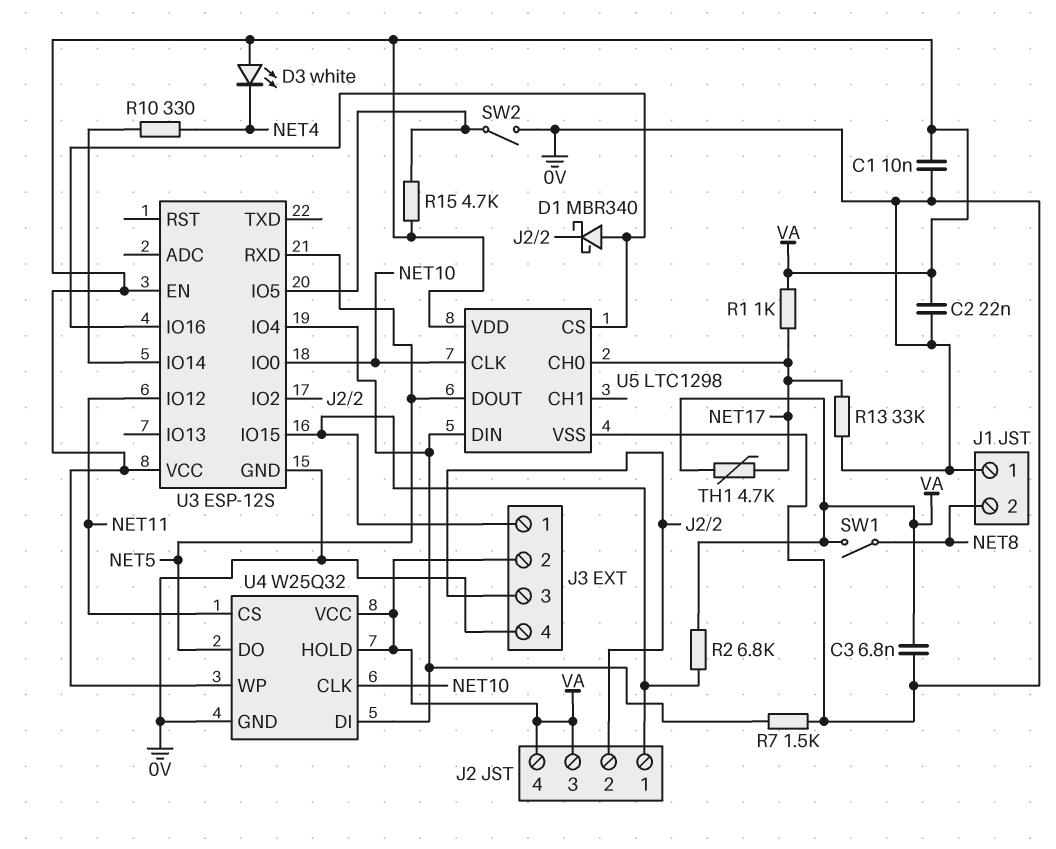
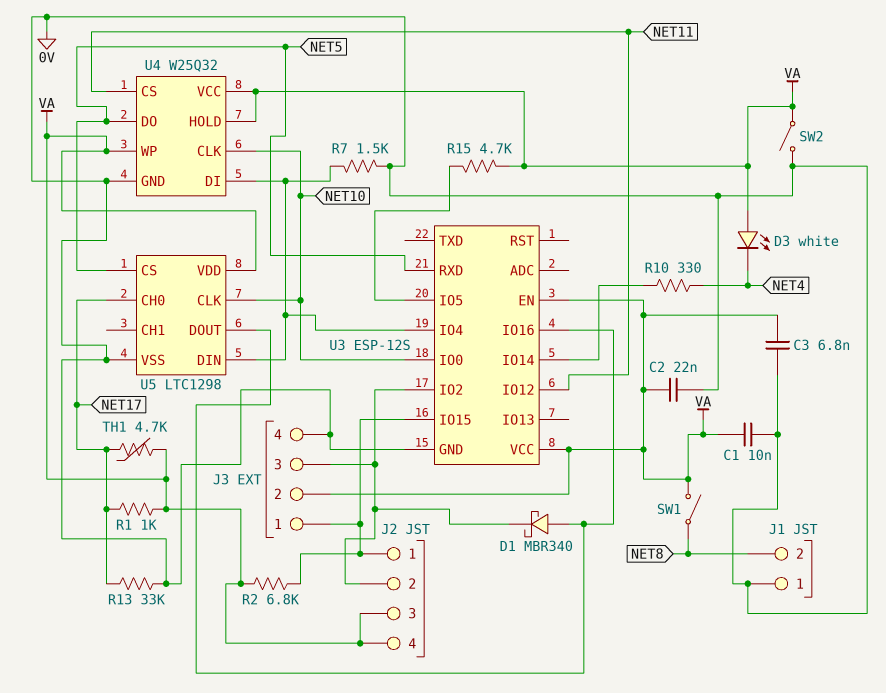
SW2: switch (0V, U3/IO5) -> switch (0V, VA)
U5 pin CS: U3/IO16 -> NET5
U5 pin DOUT: NET5 -> U3/IO16

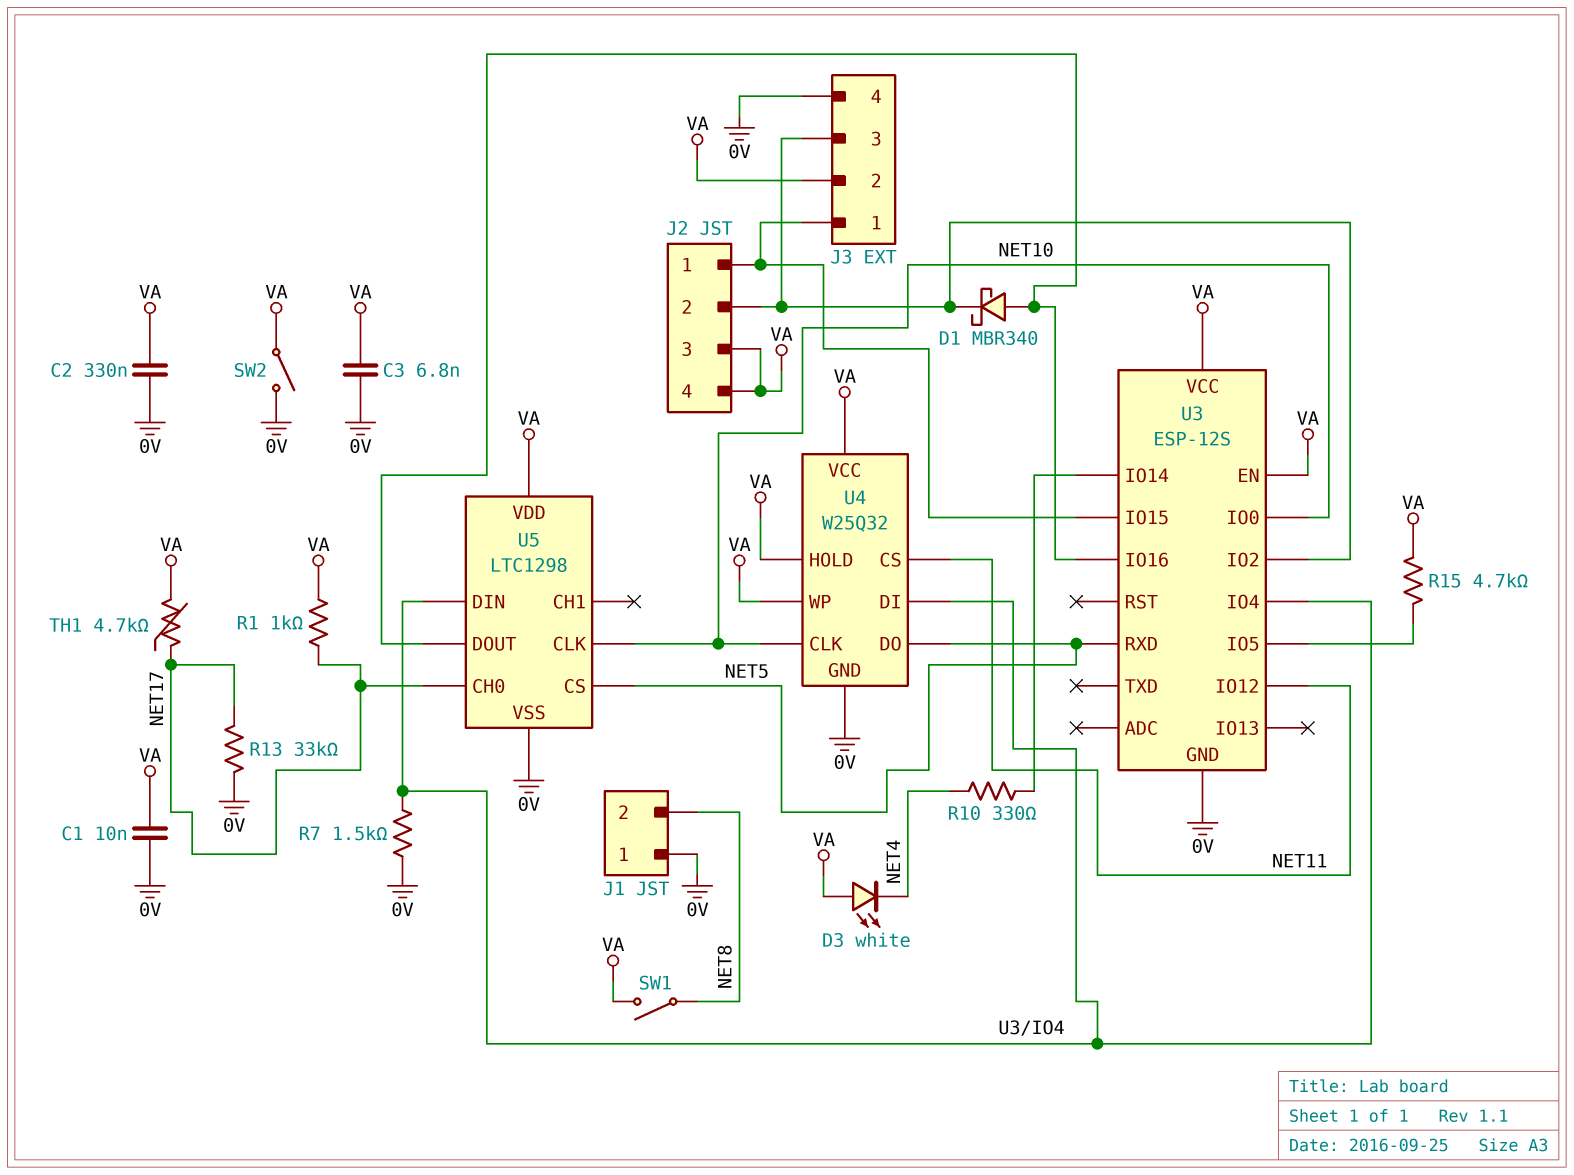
C2: 22nF (0V, VA) -> 330nF (0V, VA)
R2: 6.8k (J2/1, VA) -> none

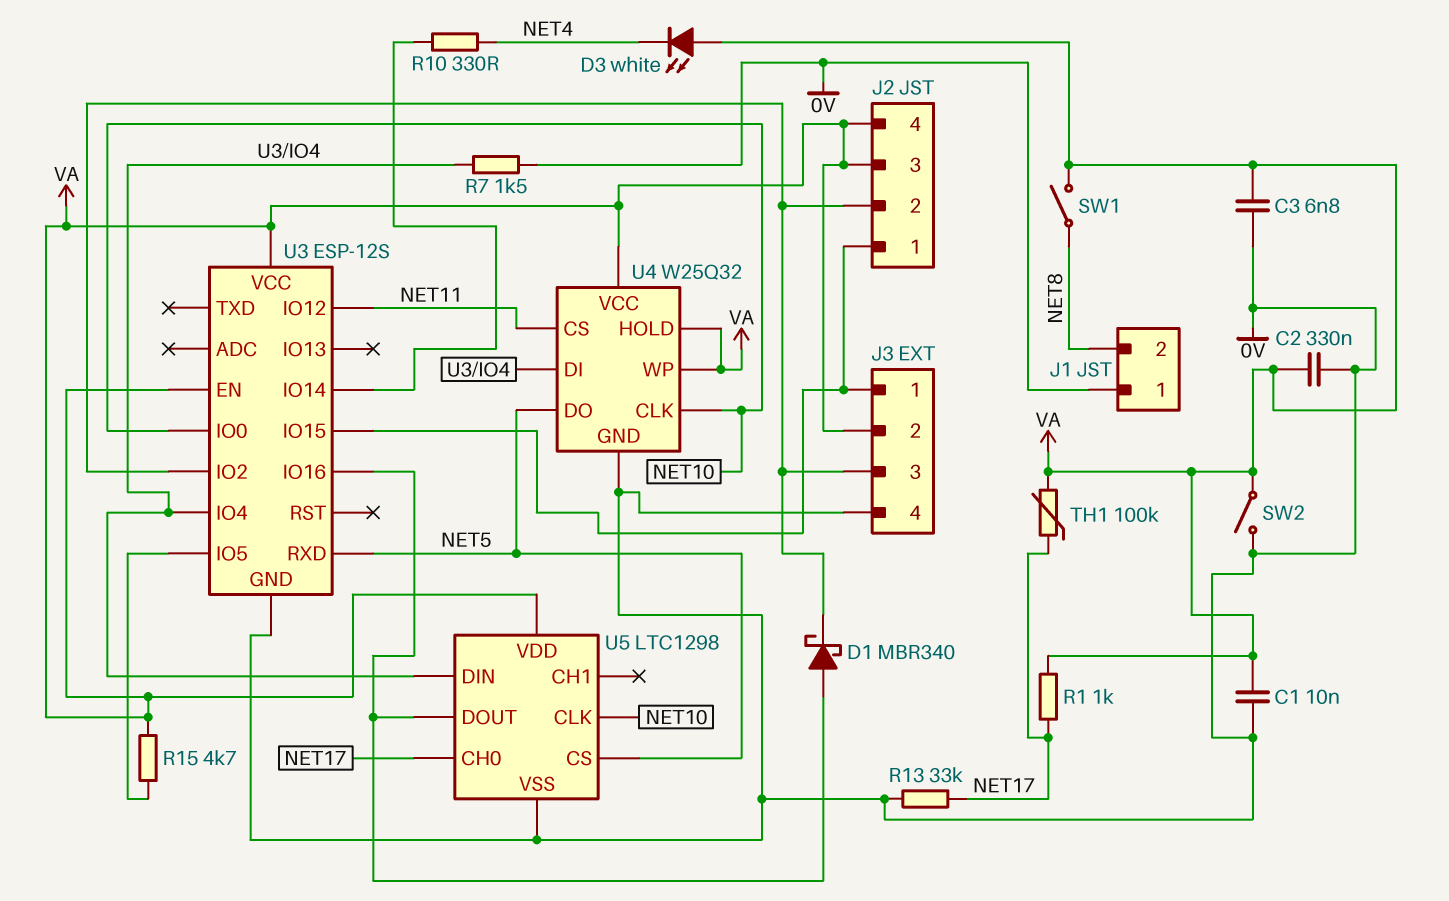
TH1: 4.7k (NET17, VA) -> 100k (NET17, VA)

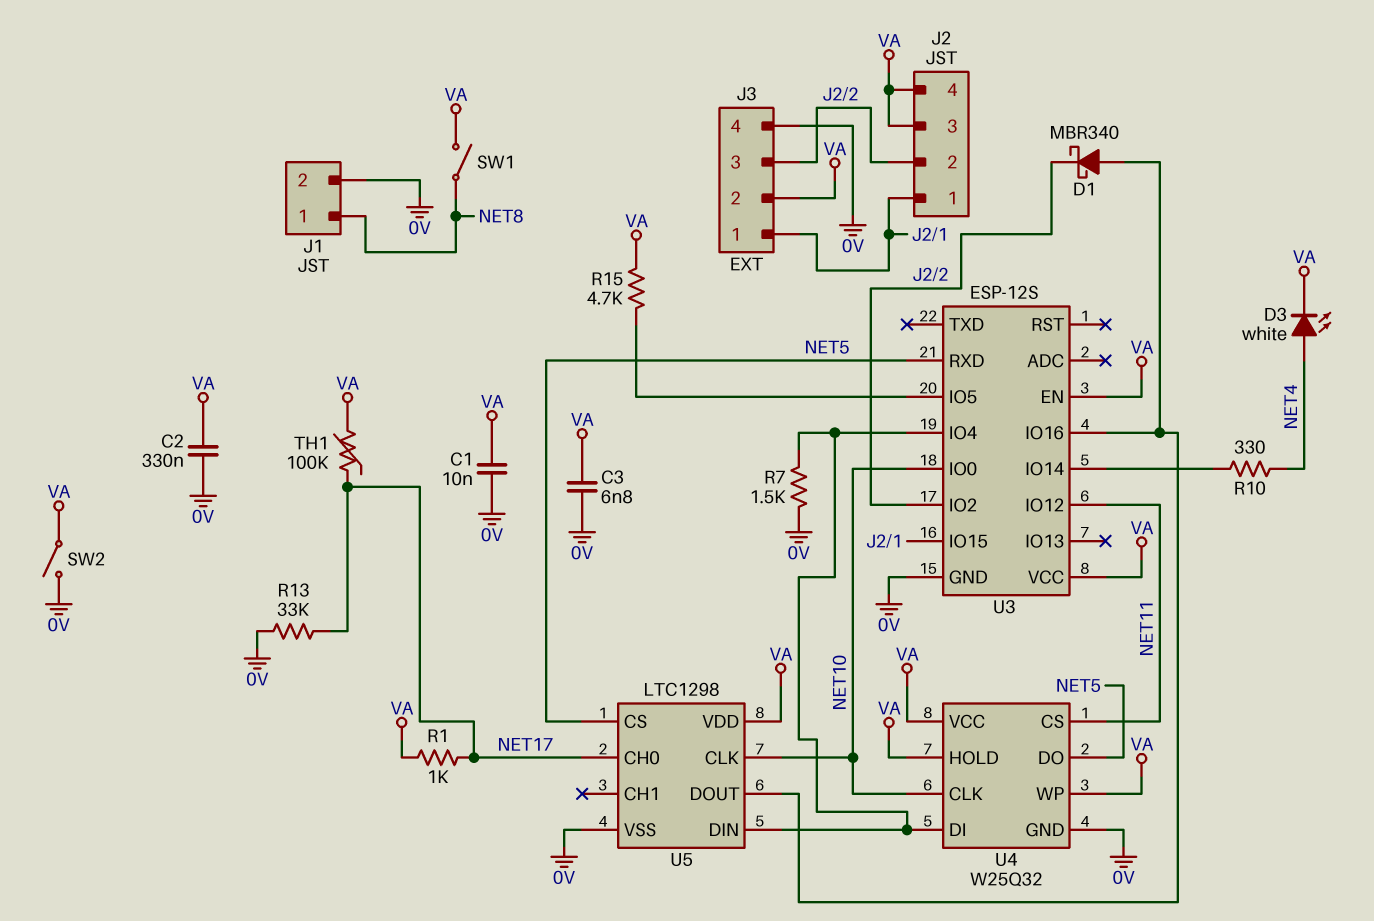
D3: LED white (A VA, K NET4) -> LED white (A NET4, K VA)
J1 pin 1: 0V -> NET8
J1 pin 2: NET8 -> 0V

